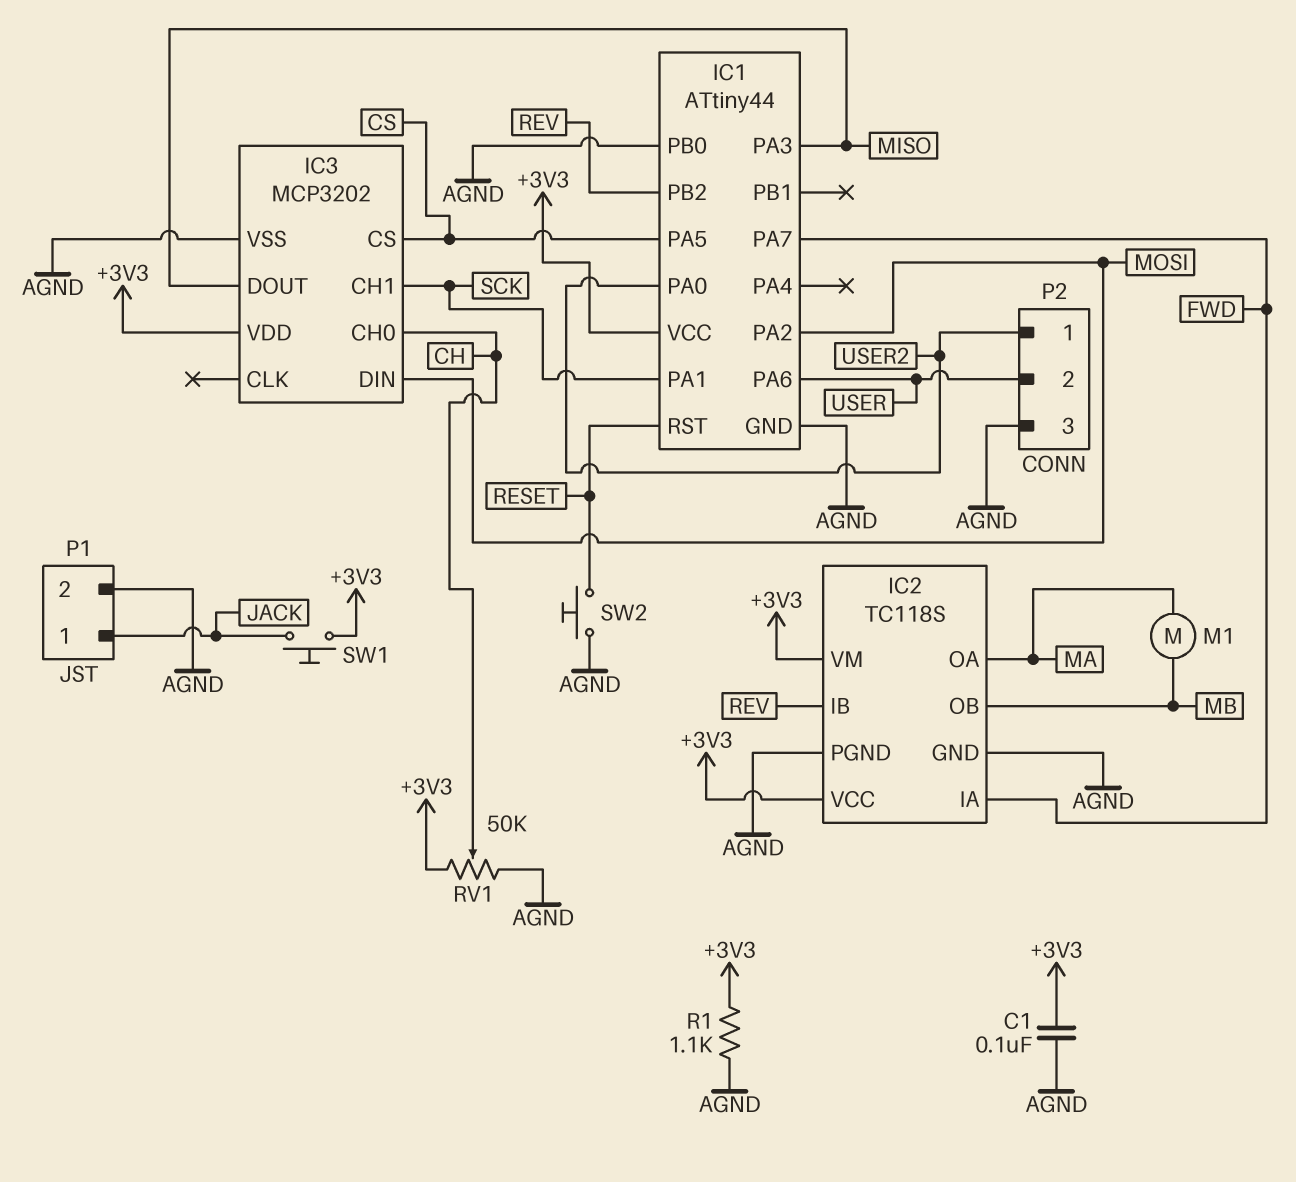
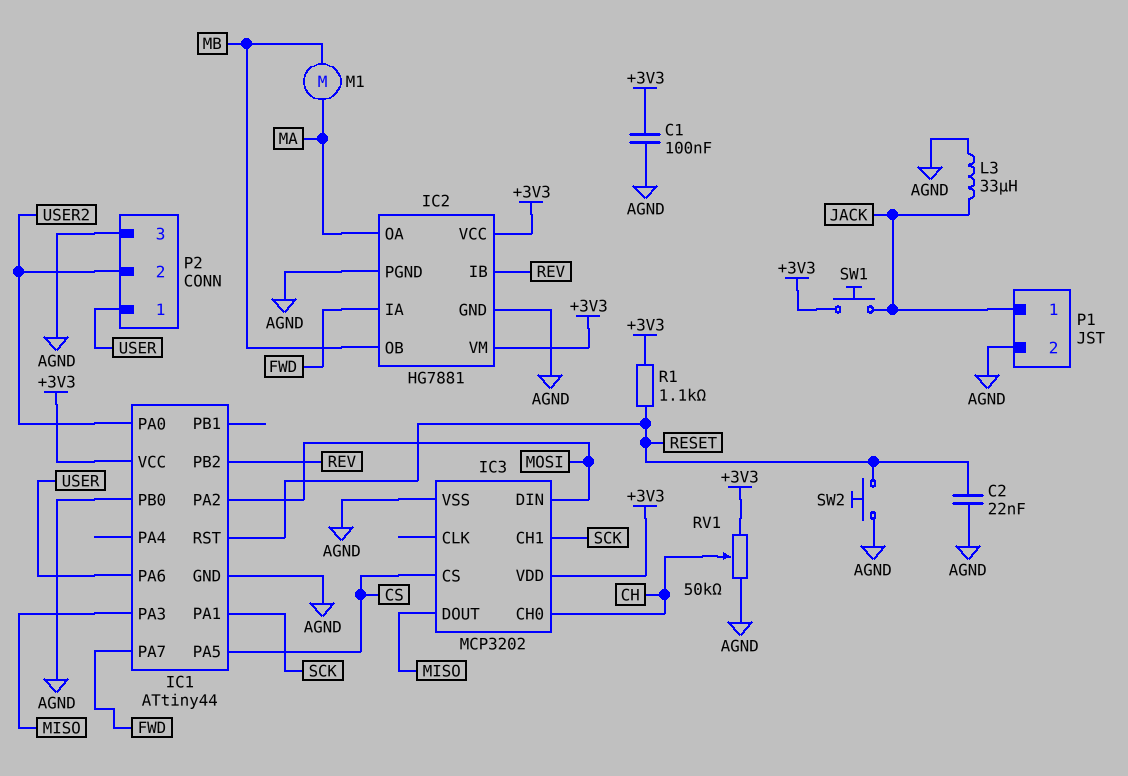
C2: none -> 22nF (AGND, RESET)
IC2: TC118S -> HG7881
L3: none -> 33uH (AGND, JACK)
P2 pin 1: USER2 -> USER
P2 pin 2: USER -> USER2
R1: 1.1k (+3V3, AGND) -> 1.1k (+3V3, RESET)

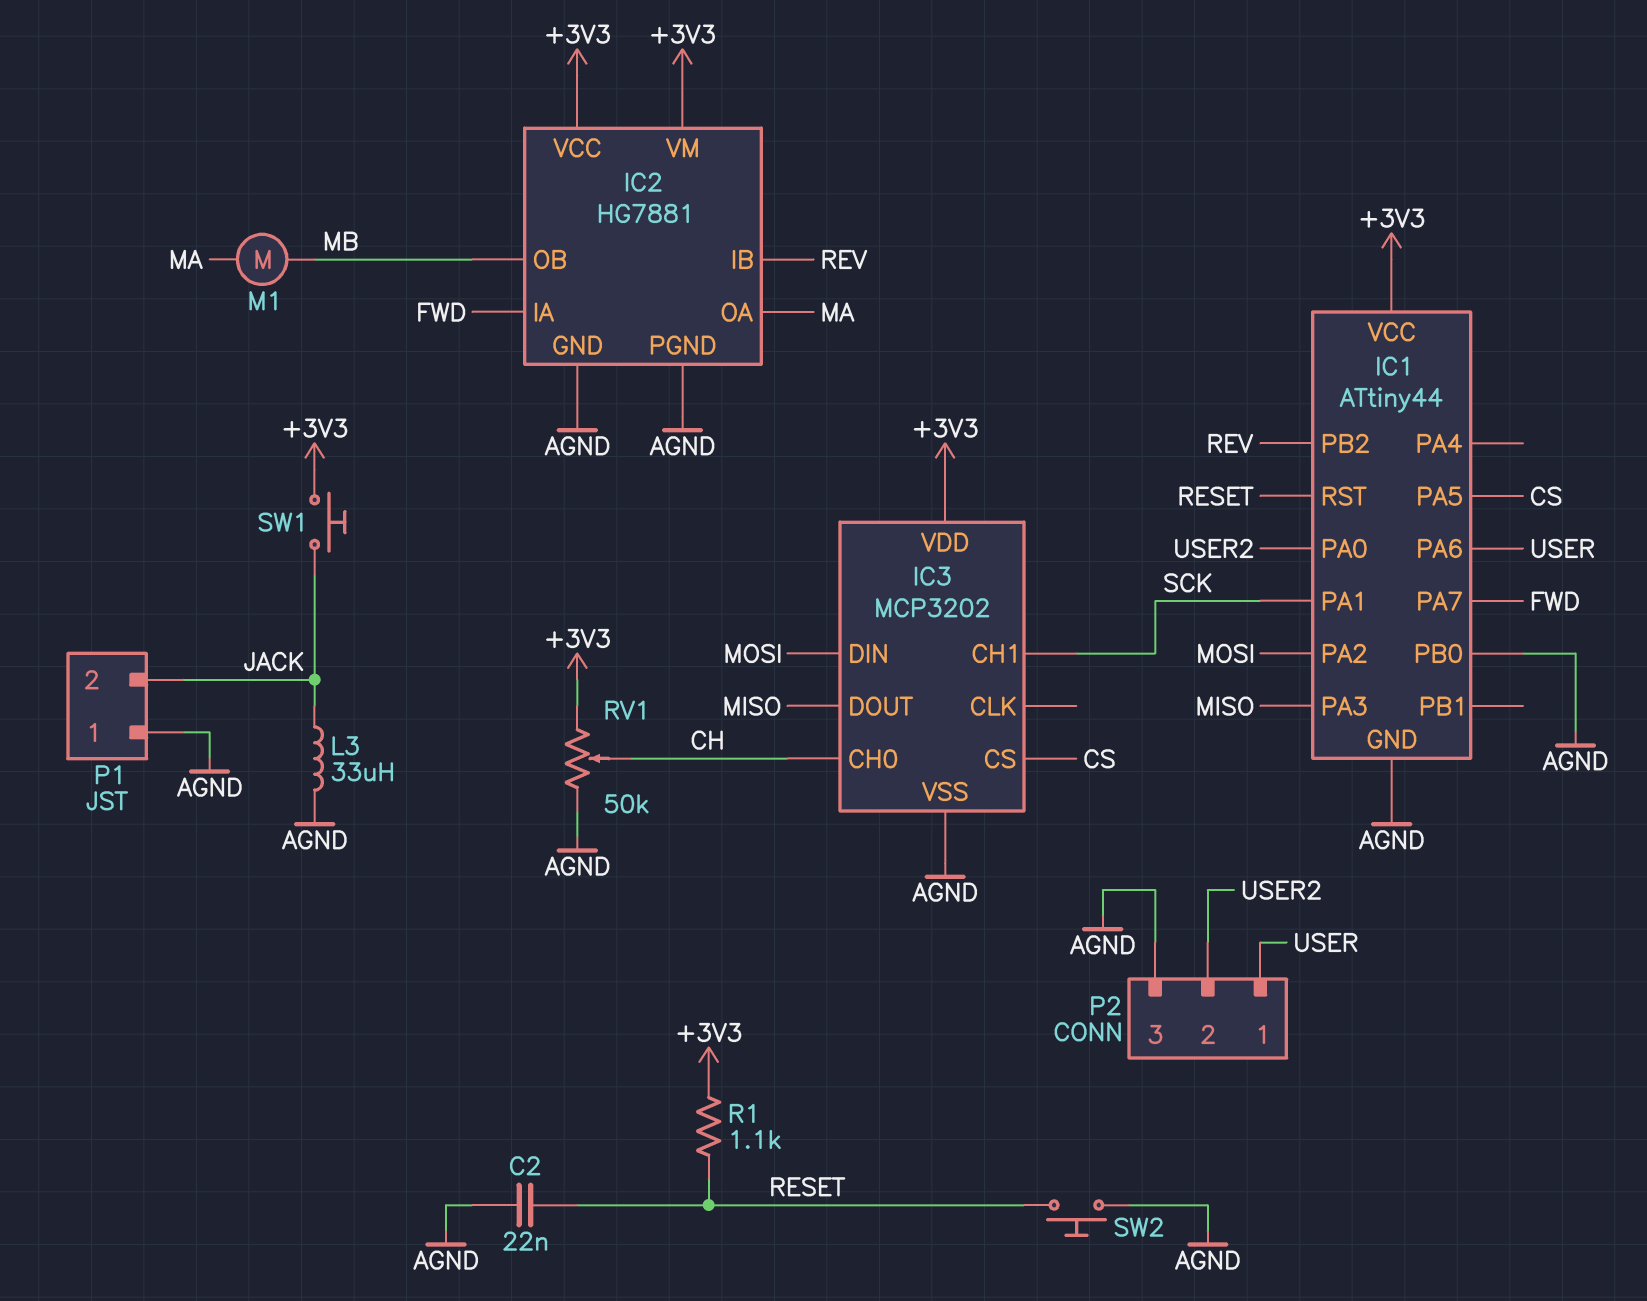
C1: 100nF (+3V3, AGND) -> none
P1 pin 1: JACK -> AGND
P1 pin 2: AGND -> JACK

